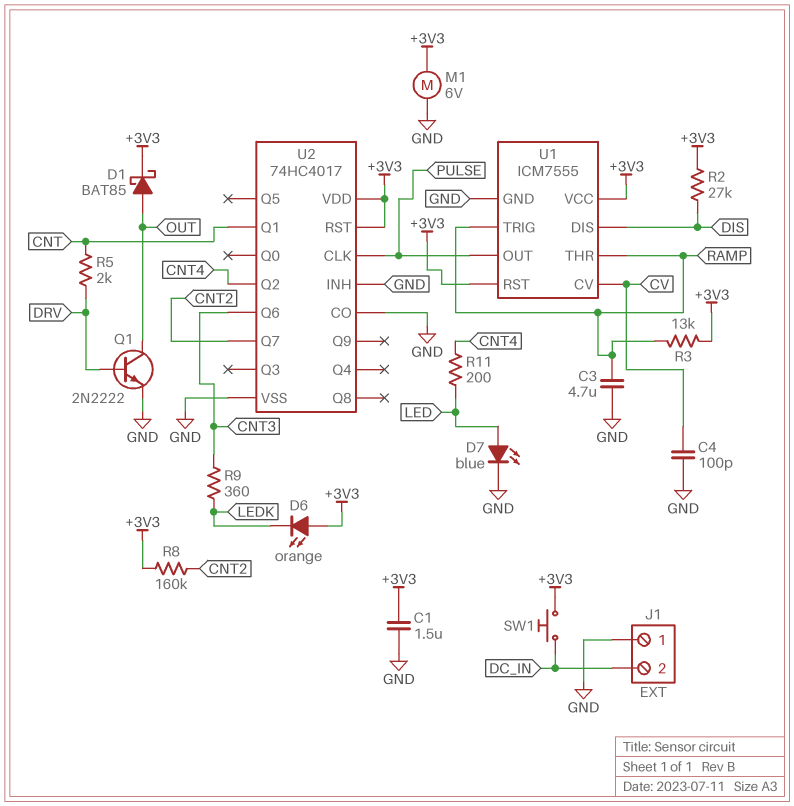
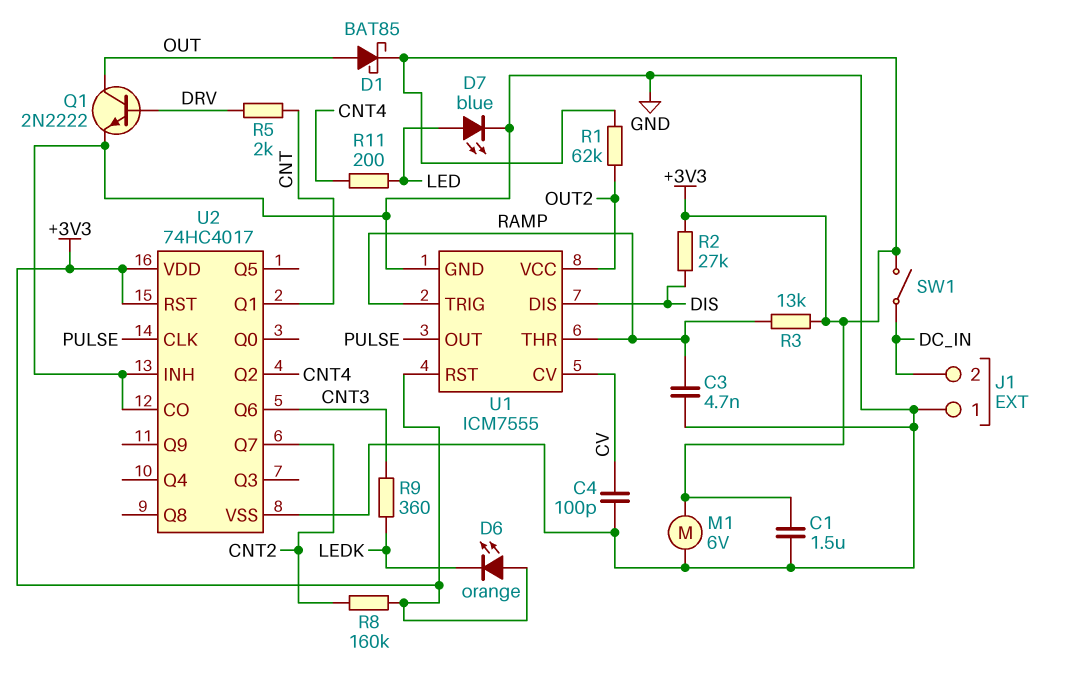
C3: 4.7uF (GND, RAMP) -> 4.7nF (GND, RAMP)
R1: none -> 62k (+3V3, OUT2)
SW1: button (+3V3, DC_IN) -> switch (+3V3, DC_IN)
U1 pin VCC: +3V3 -> OUT2

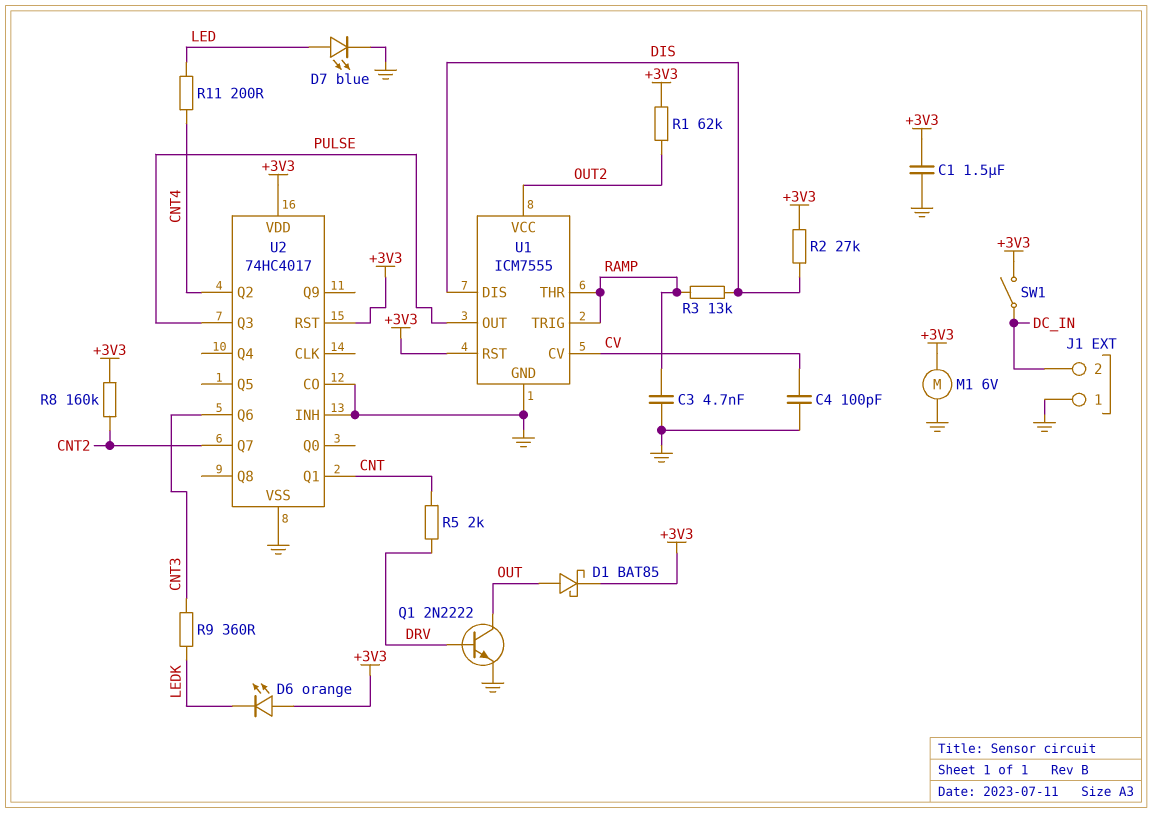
R3: 13k (+3V3, RAMP) -> 13k (DIS, RAMP)
U2 pin CLK: PULSE -> none
U2 pin Q3: none -> PULSE

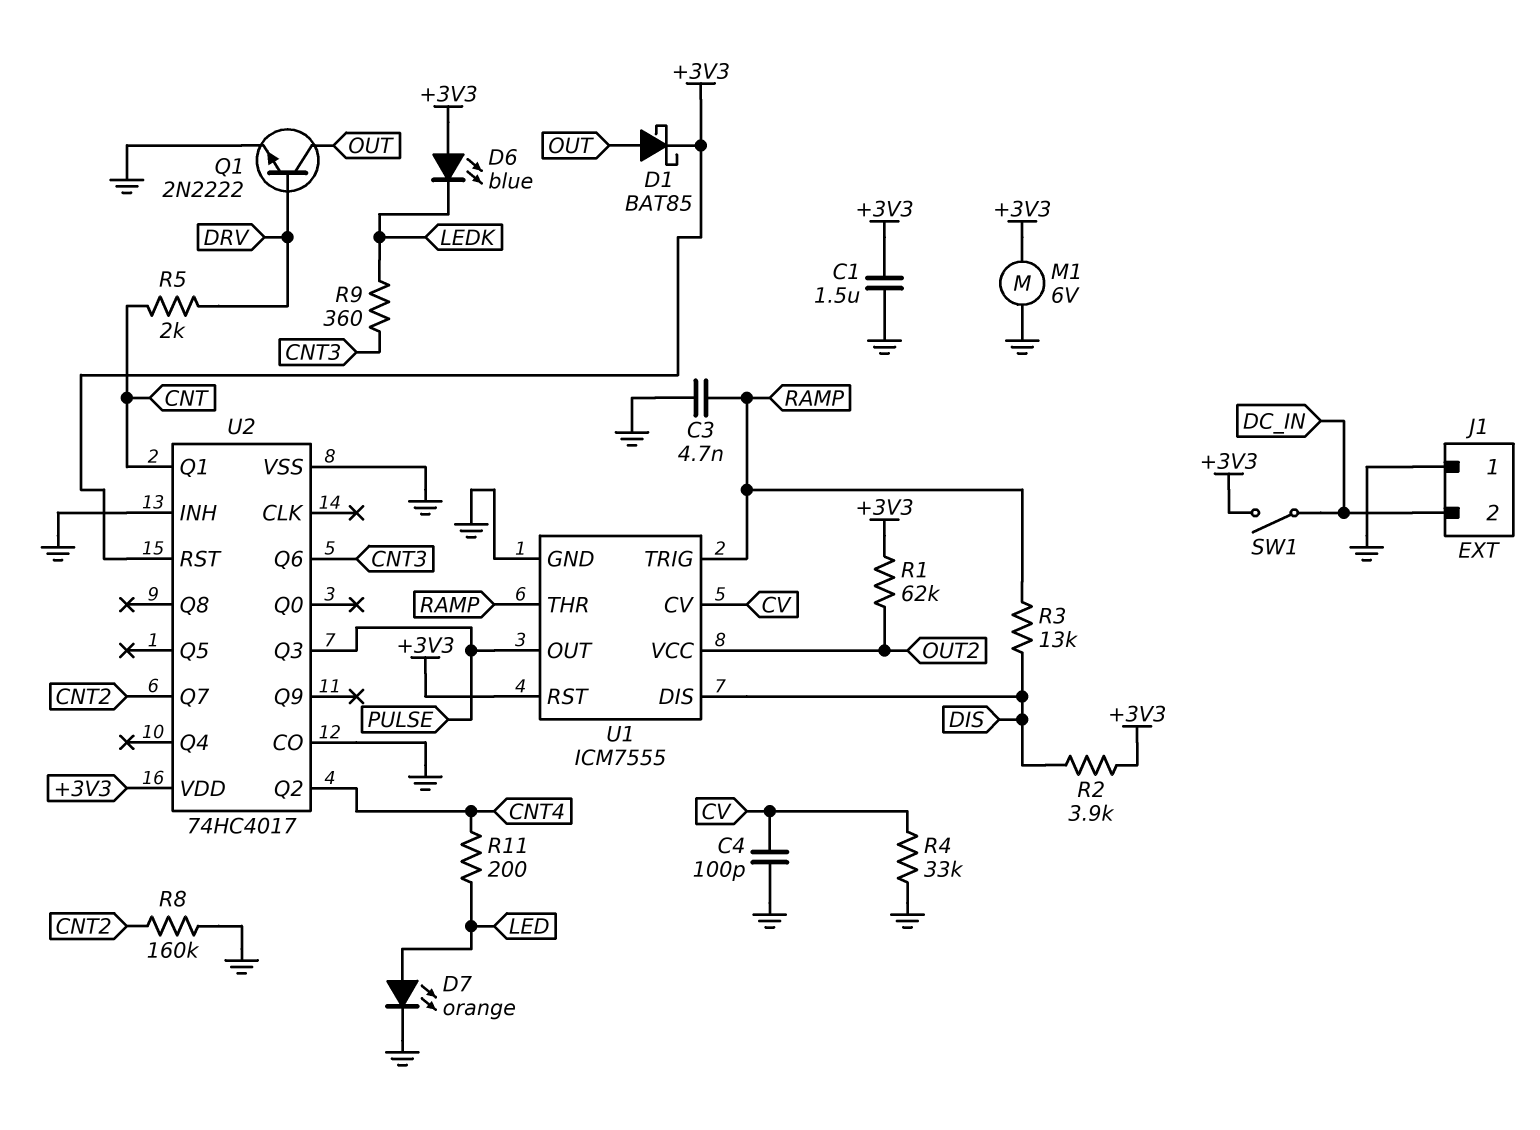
D6: LED orange (A +3V3, K LEDK) -> LED blue (A +3V3, K LEDK)
D7: LED blue (A LED, K GND) -> LED orange (A LED, K GND)
R2: 27k (+3V3, DIS) -> 3.9k (+3V3, DIS)
R4: none -> 33k (CV, GND)
R8: 160k (+3V3, CNT2) -> 160k (CNT2, GND)

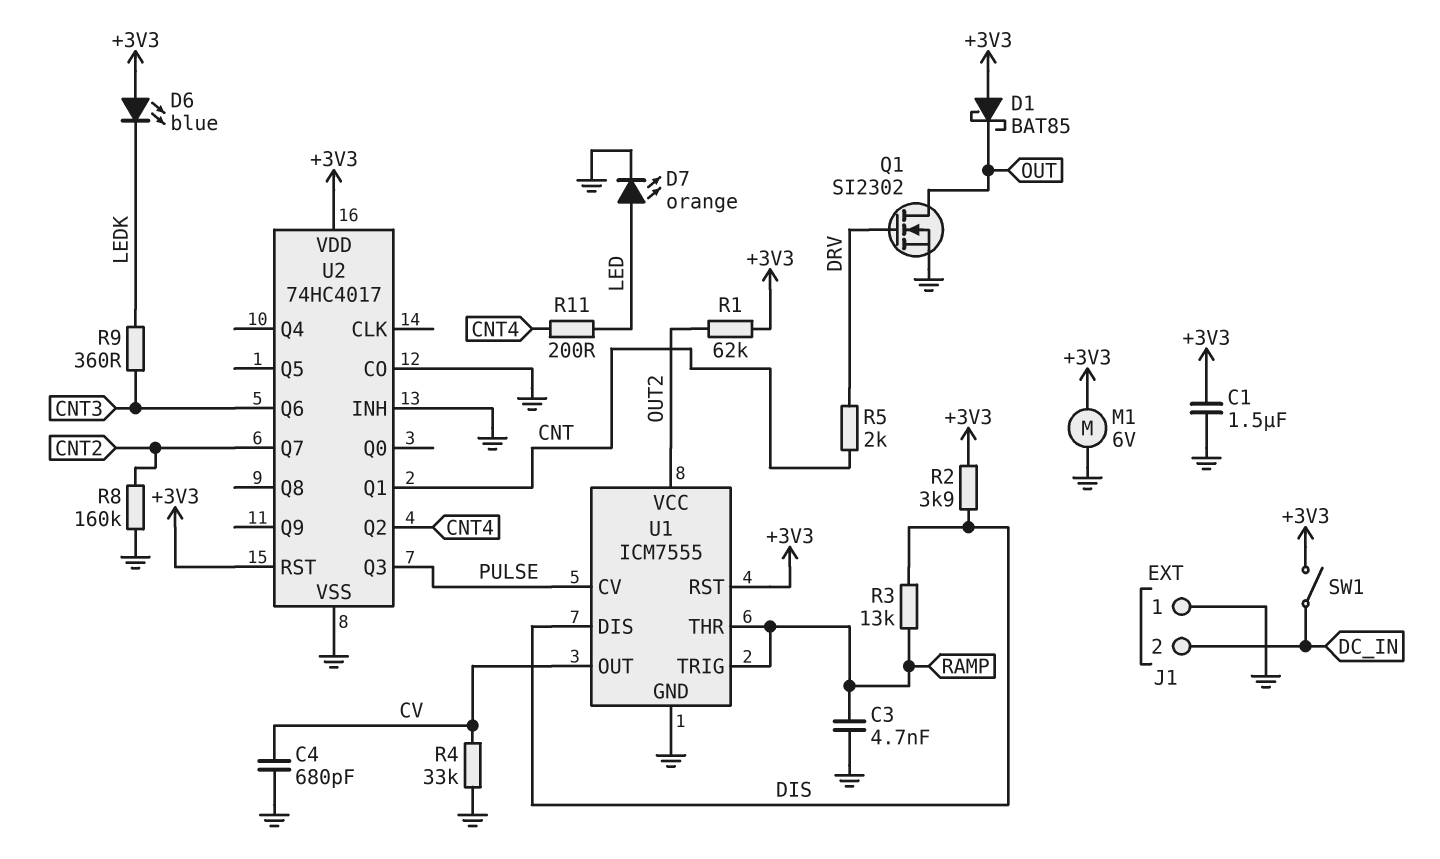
C4: 100pF (CV, GND) -> 680pF (CV, GND)
D1: schottky BAT85 (A OUT, K +3V3) -> schottky BAT85 (A +3V3, K OUT)
Q1: NPN 2N2222 (B DRV, C OUT, E GND) -> NMOS SI2302 (G DRV, D OUT, S GND)
U1 pin CV: CV -> PULSE
U1 pin OUT: PULSE -> CV

